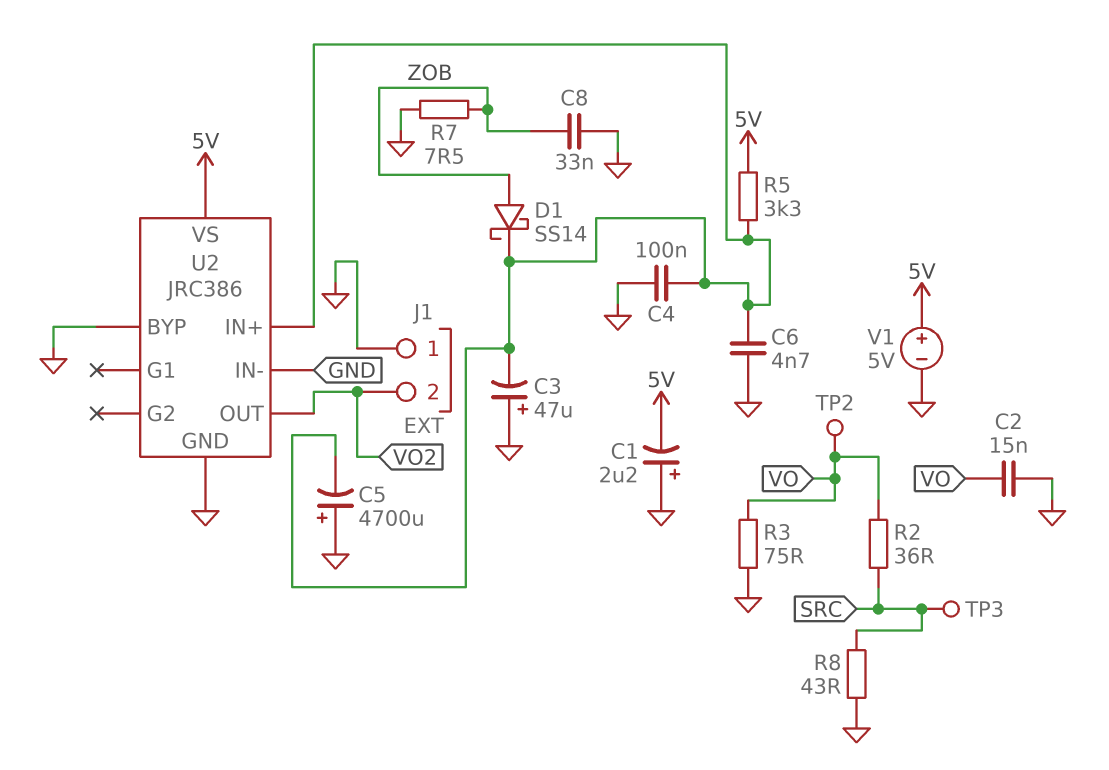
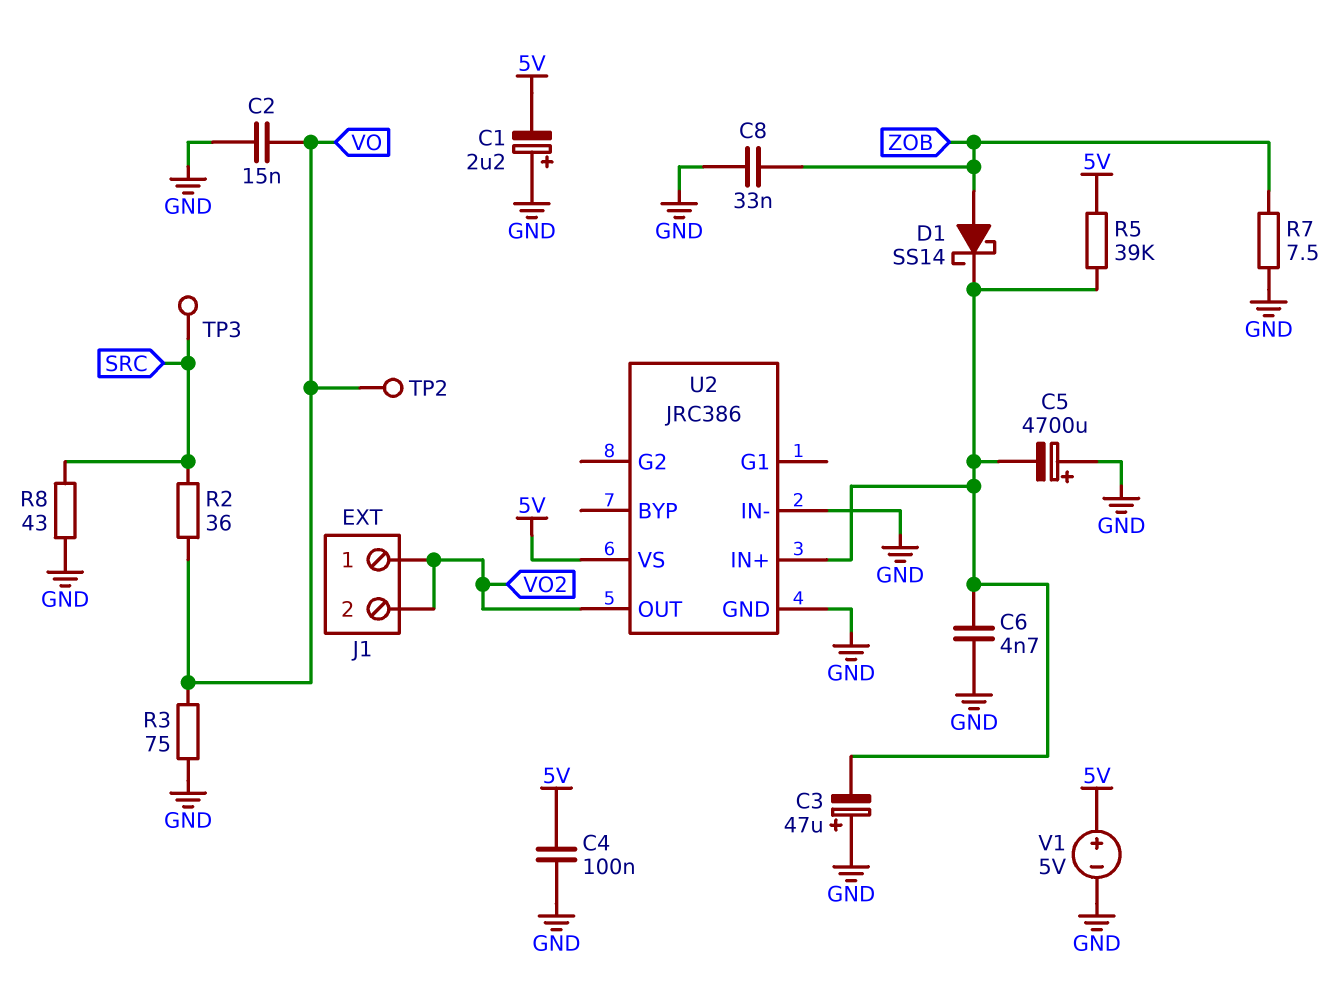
C4: 100nF (GND, U2/IN+) -> 100nF (5V, GND)
J1 pin 1: GND -> VO2
R5: 3.3k (5V, U2/IN+) -> 39k (5V, U2/IN+)
U2 pin BYP: GND -> none

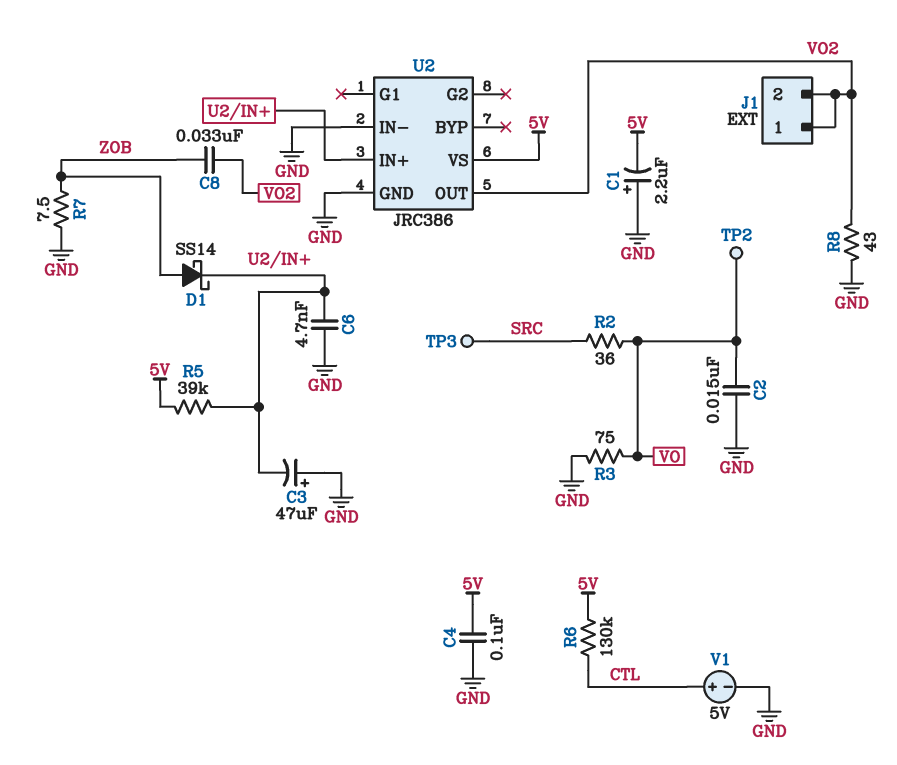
C5: 4700uF (plus GND, minus U2/IN+) -> none
C8: 33nF (GND, ZOB) -> 33nF (VO2, ZOB)
R6: none -> 130k (5V, CTL)
R8: 43 (GND, SRC) -> 43 (GND, VO2)
V1: 5V (plus 5V, minus GND) -> 5V (plus CTL, minus GND)

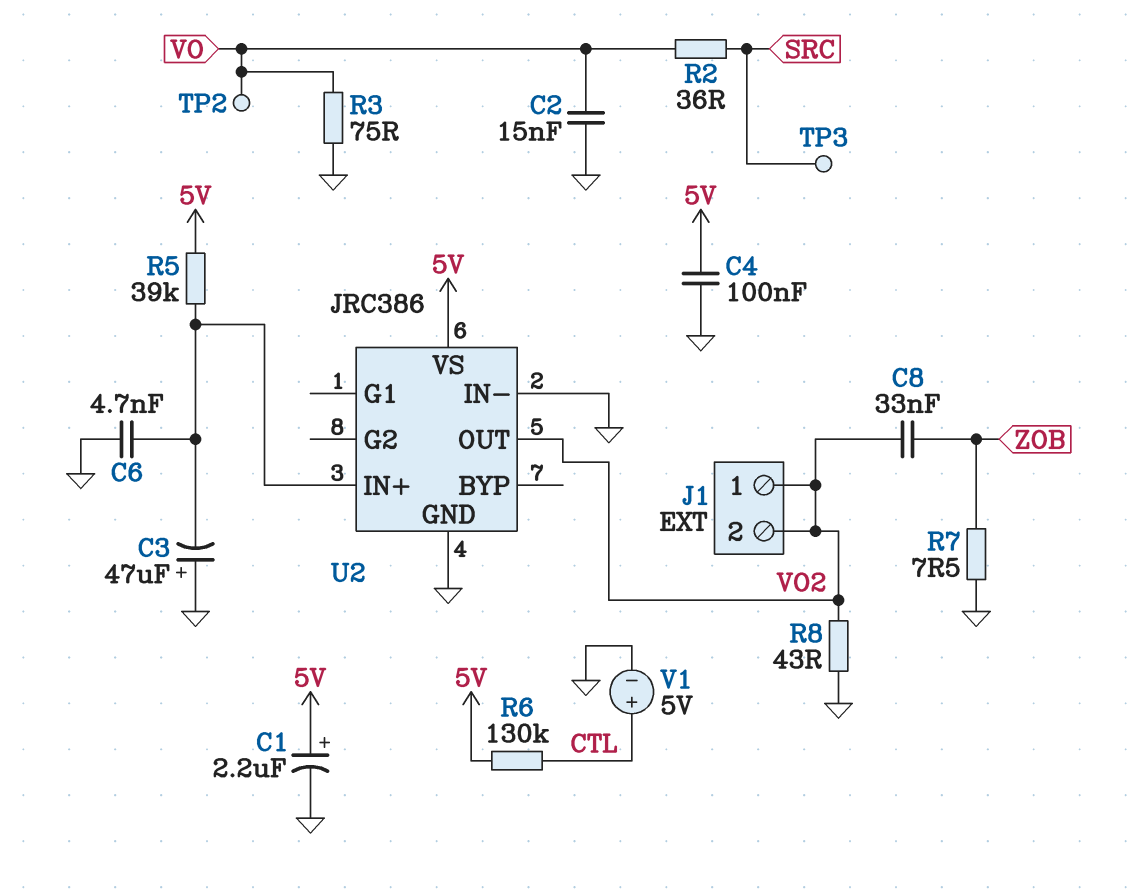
C1: 2.2uF (plus GND, minus 5V) -> 2.2uF (plus 5V, minus GND)
D1: schottky SS14 (A ZOB, K U2/IN+) -> none

